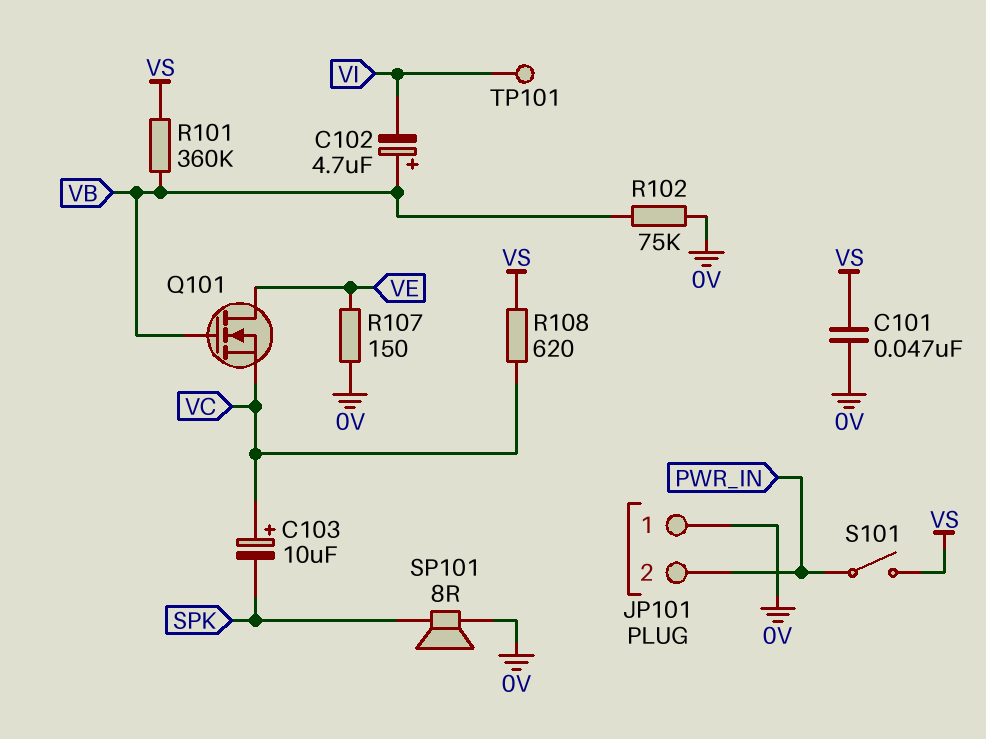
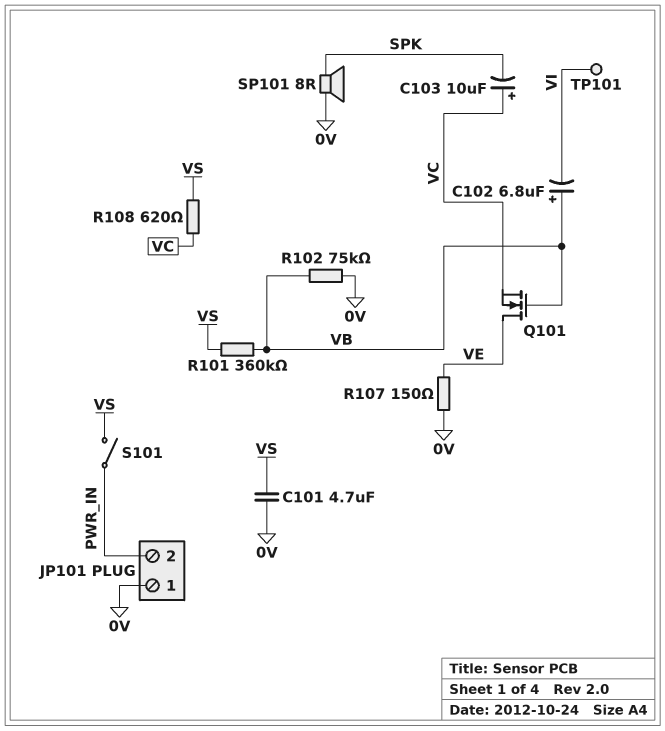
C101: 47nF (0V, VS) -> 4.7uF (0V, VS)
C102: 4.7uF (plus VB, minus VI) -> 6.8uF (plus VB, minus VI)

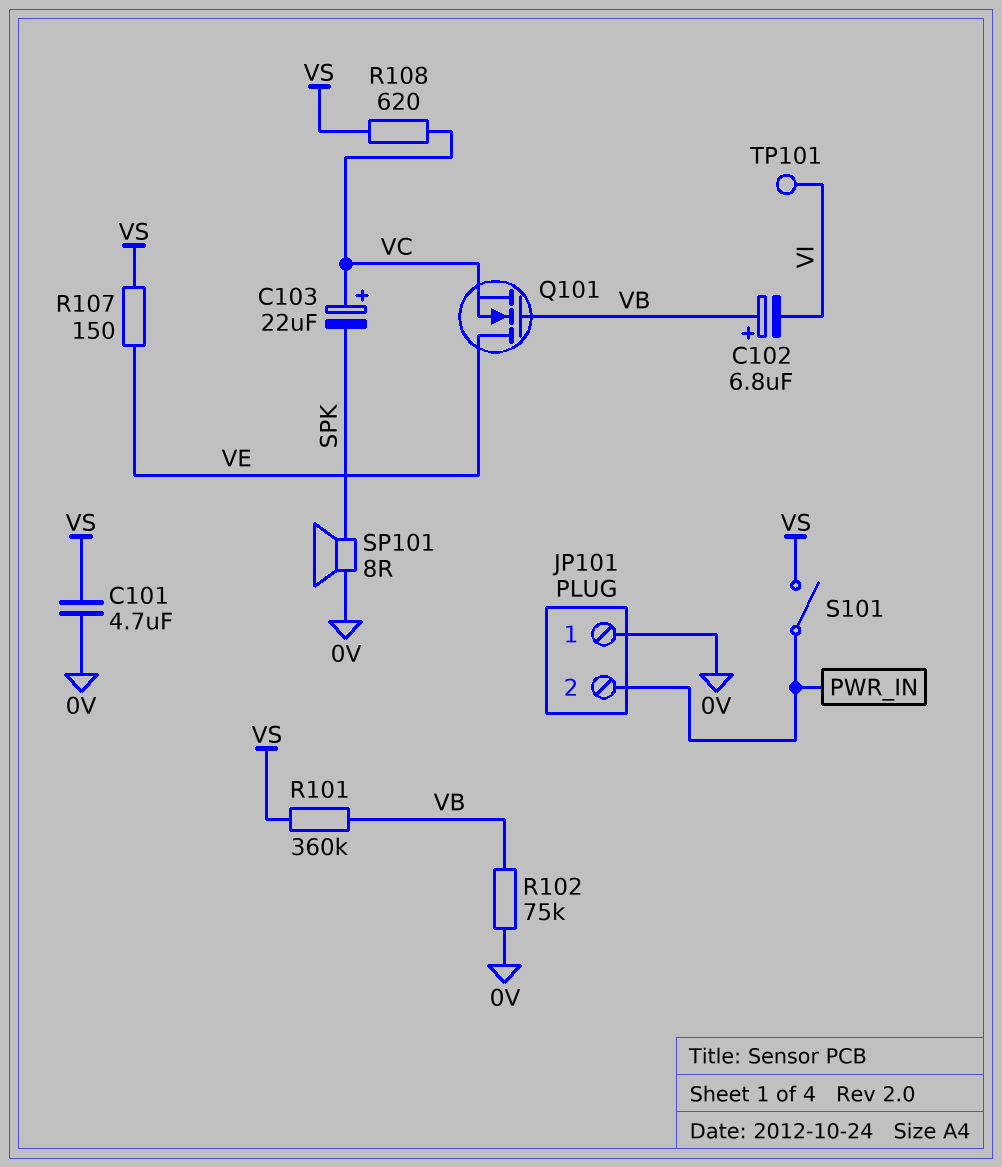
C103: 10uF (plus VC, minus SPK) -> 22uF (plus VC, minus SPK)
R107: 150 (0V, VE) -> 150 (VE, VS)

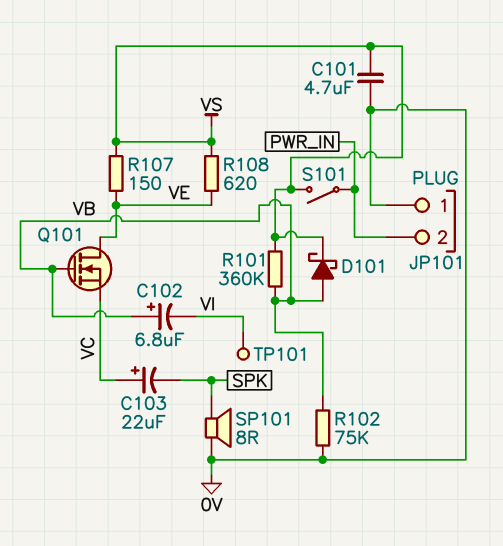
D101: none -> schottky (A VB, K VS)
R108: 620 (VC, VS) -> 620 (VE, VS)

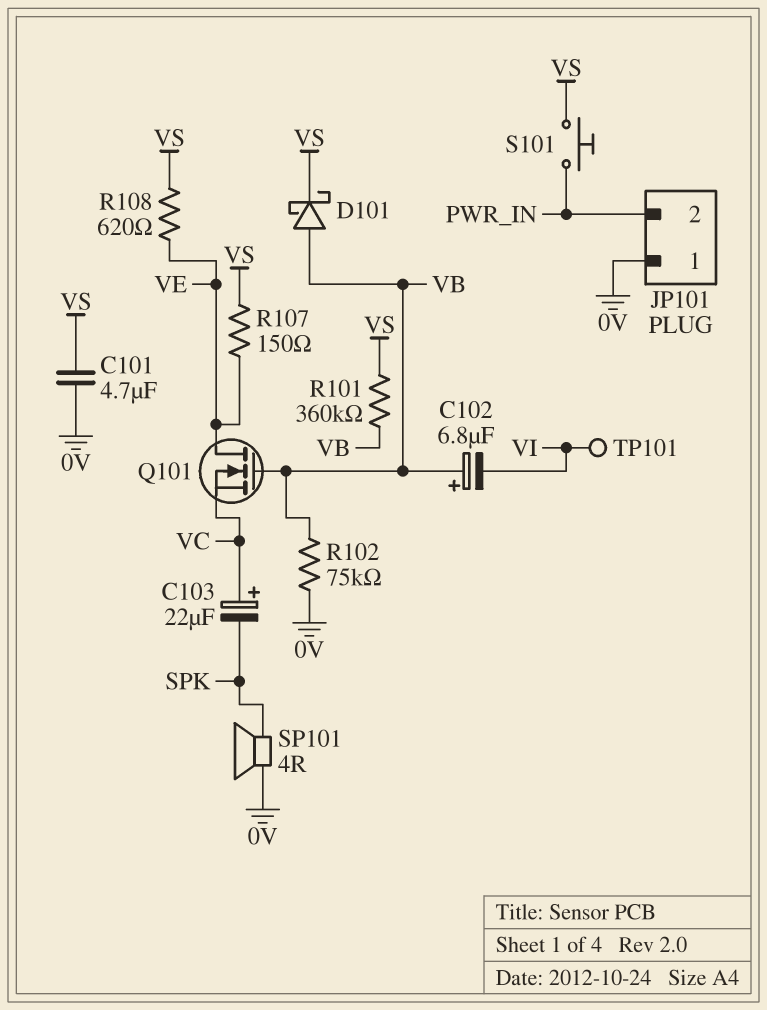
S101: switch (PWR_IN, VS) -> button (PWR_IN, VS)
SP101: speaker 8R (0V, SPK) -> speaker 4R (0V, SPK)

